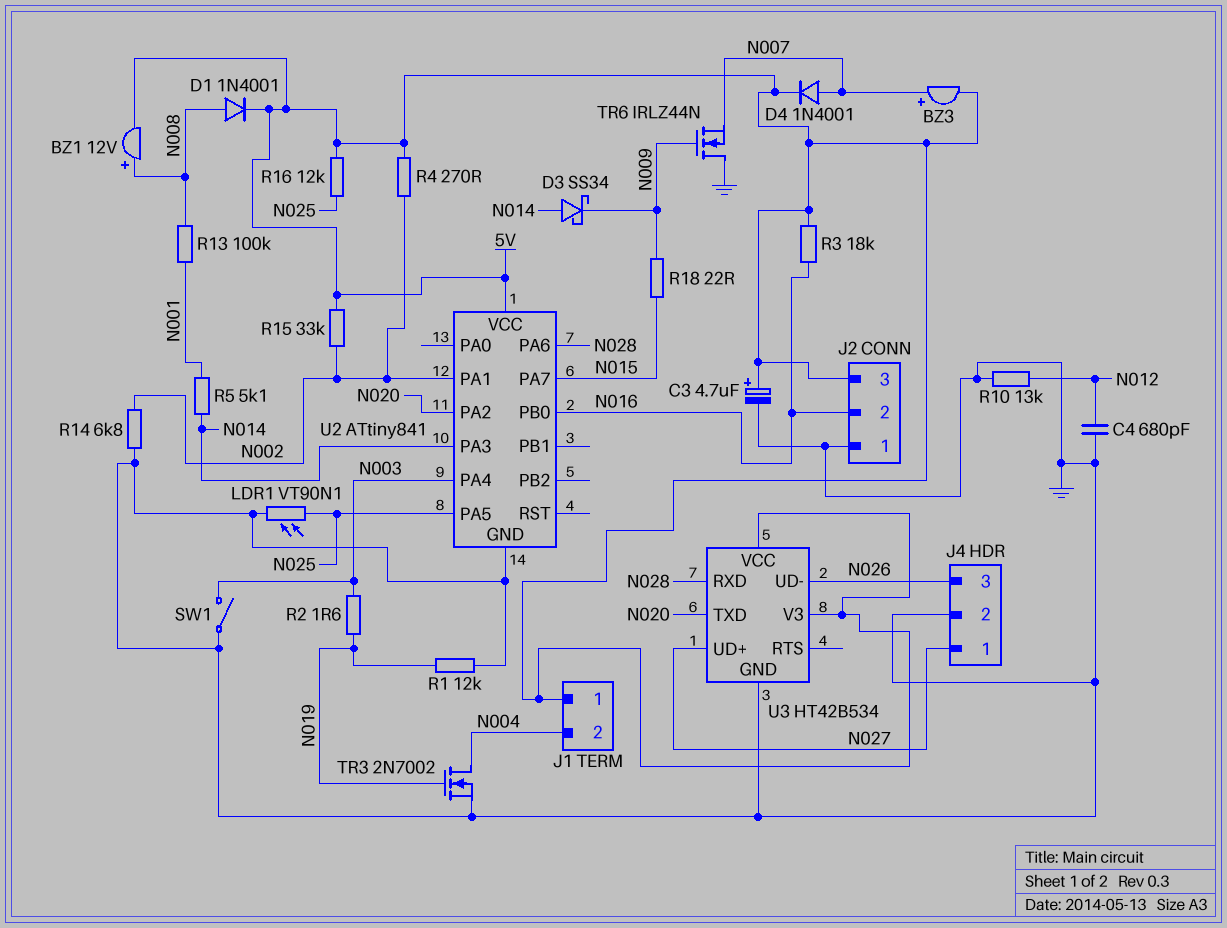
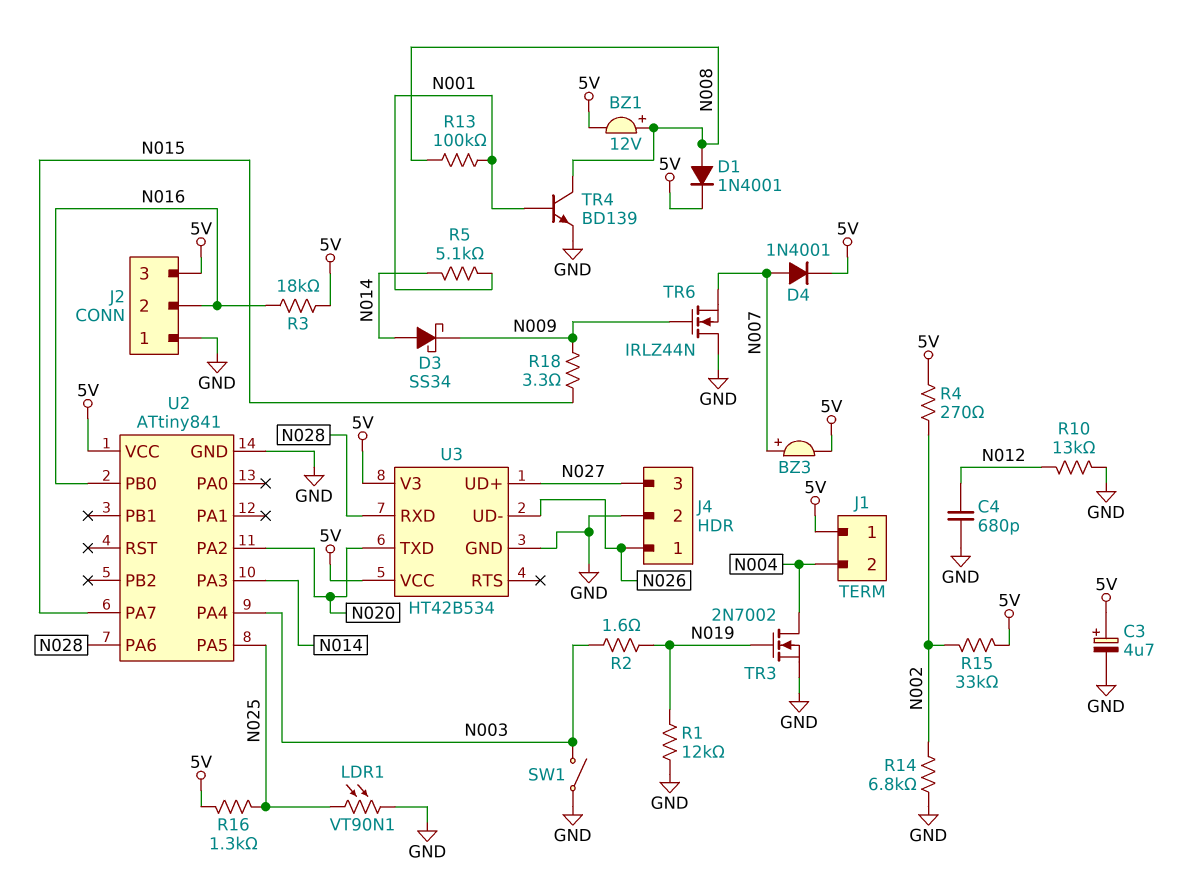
J4 pin 1: N027 -> N026
J4 pin 3: N026 -> N027
R16: 12k (5V, N025) -> 1.3k (5V, N025)
R18: 22 (N009, N015) -> 3.3 (N009, N015)
TR4: none -> NPN BD139 (B N001, C N008, E GND)
U2 pin PA1: N002 -> none

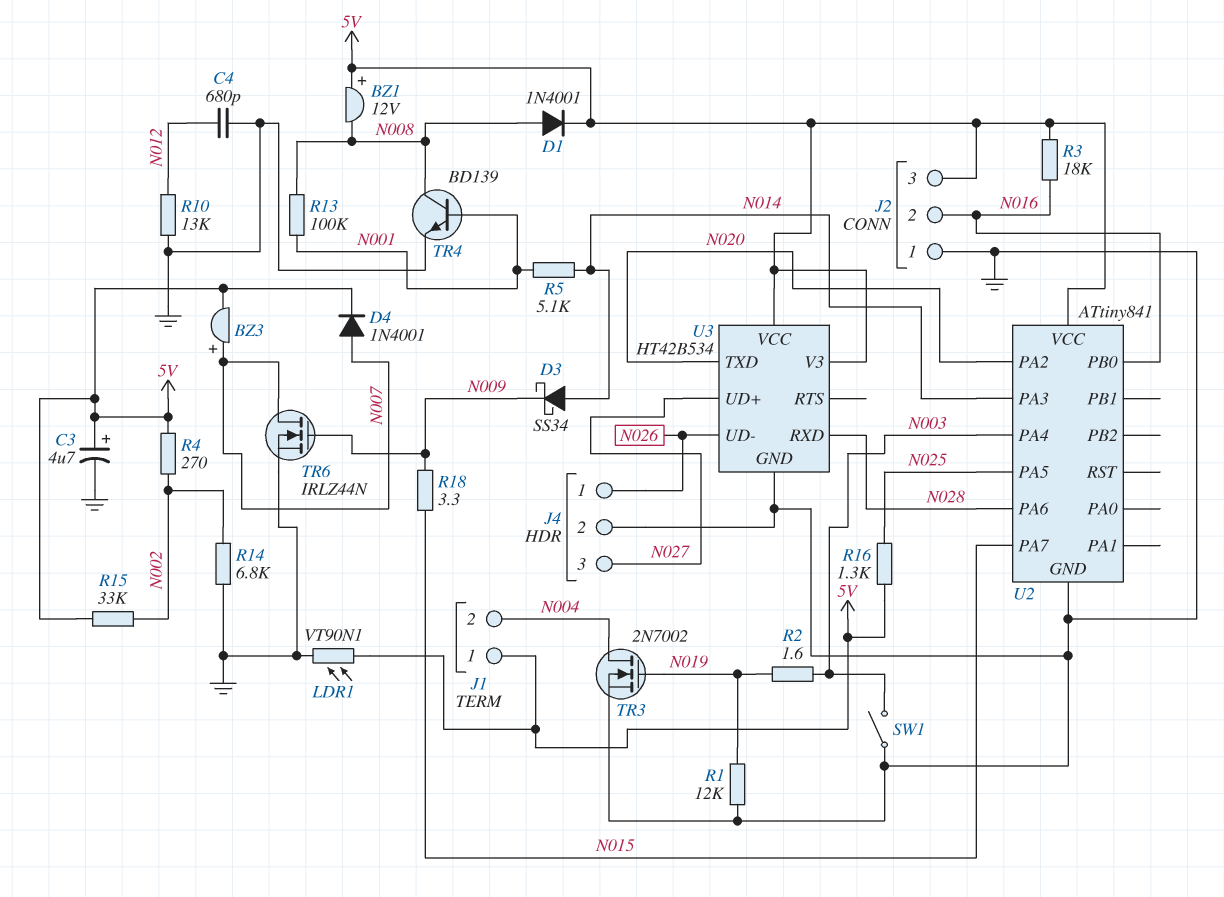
BZ1: buzzer 12V (plus N008, minus 5V) -> buzzer 12V (plus 5V, minus N008)
LDR1: VT90N1 (GND, N025) -> VT90N1 (5V, GND)
TR6: NMOS IRLZ44N (G N009, D GND, S N007) -> NMOS IRLZ44N (G N009, D N007, S GND)

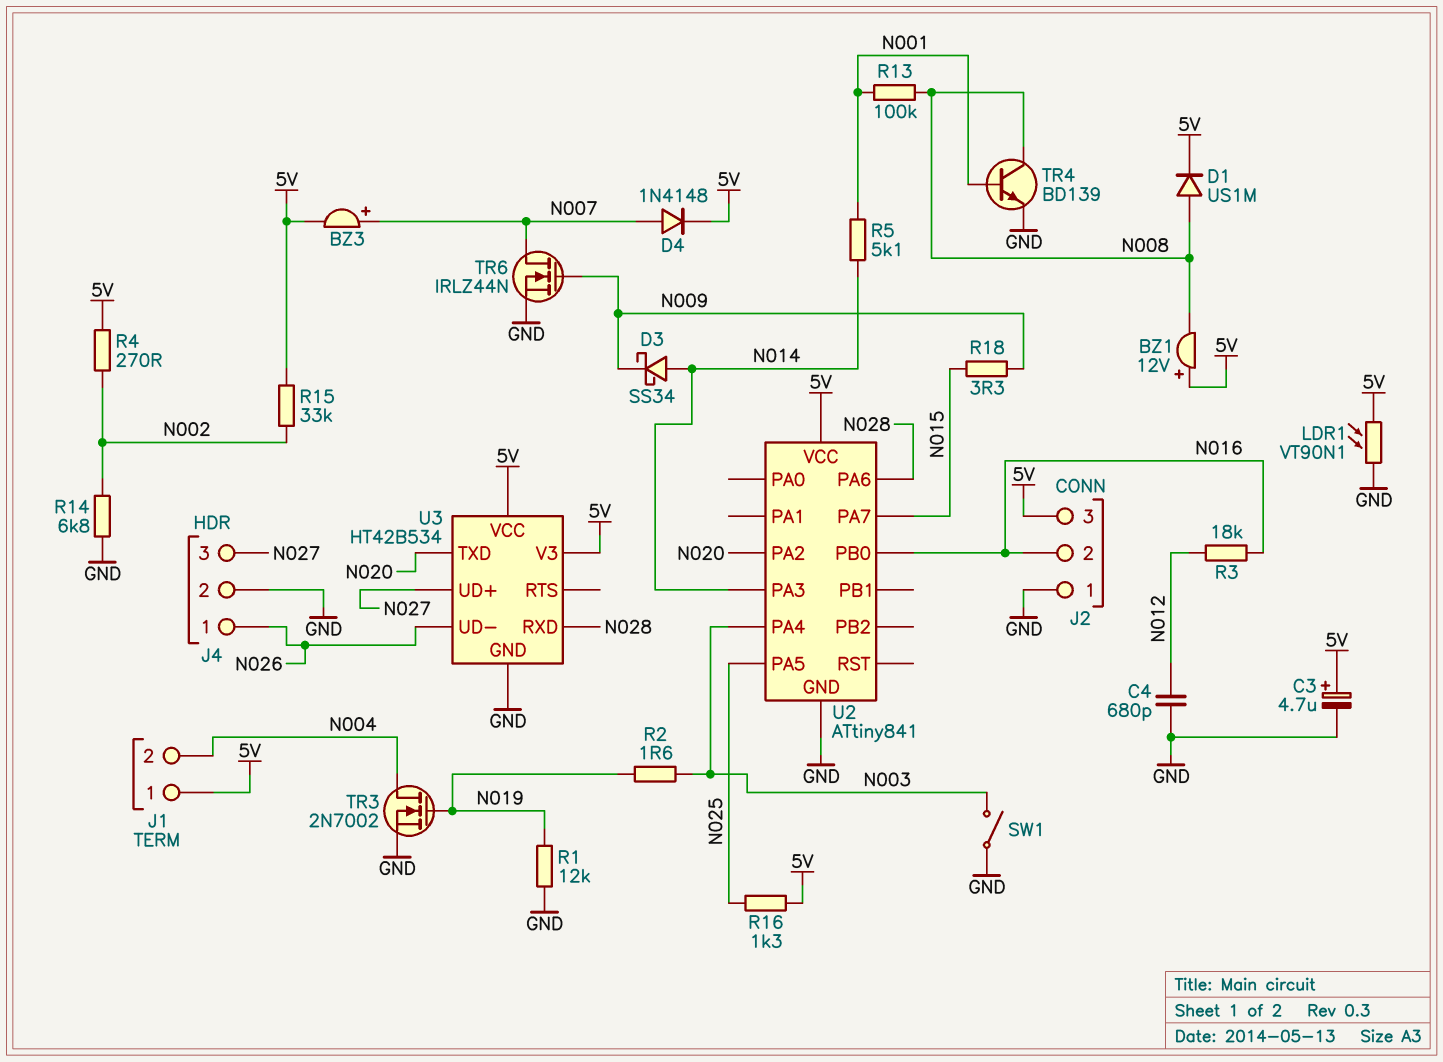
D1: diode 1N4001 (A N008, K 5V) -> diode US1M (A N008, K 5V)
D4: diode 1N4001 (A N007, K 5V) -> diode 1N4148 (A N007, K 5V)
R3: 18k (5V, N016) -> 18k (N012, N016)
R10: 13k (GND, N012) -> none

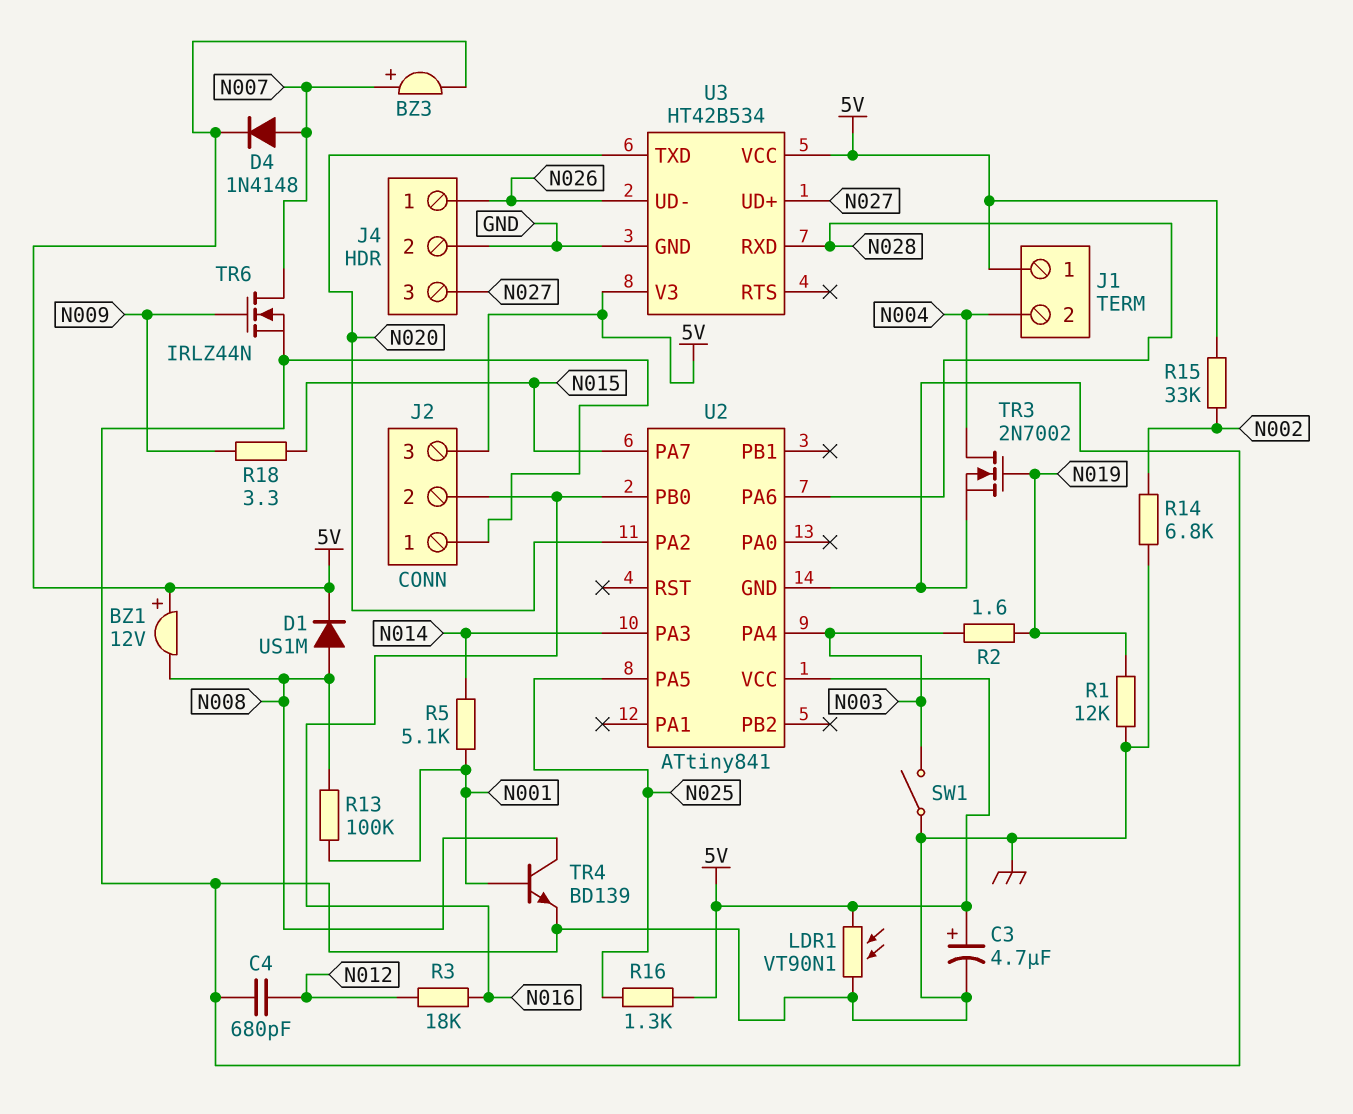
D3: schottky SS34 (A N014, K N009) -> none
R4: 270 (5V, N002) -> none

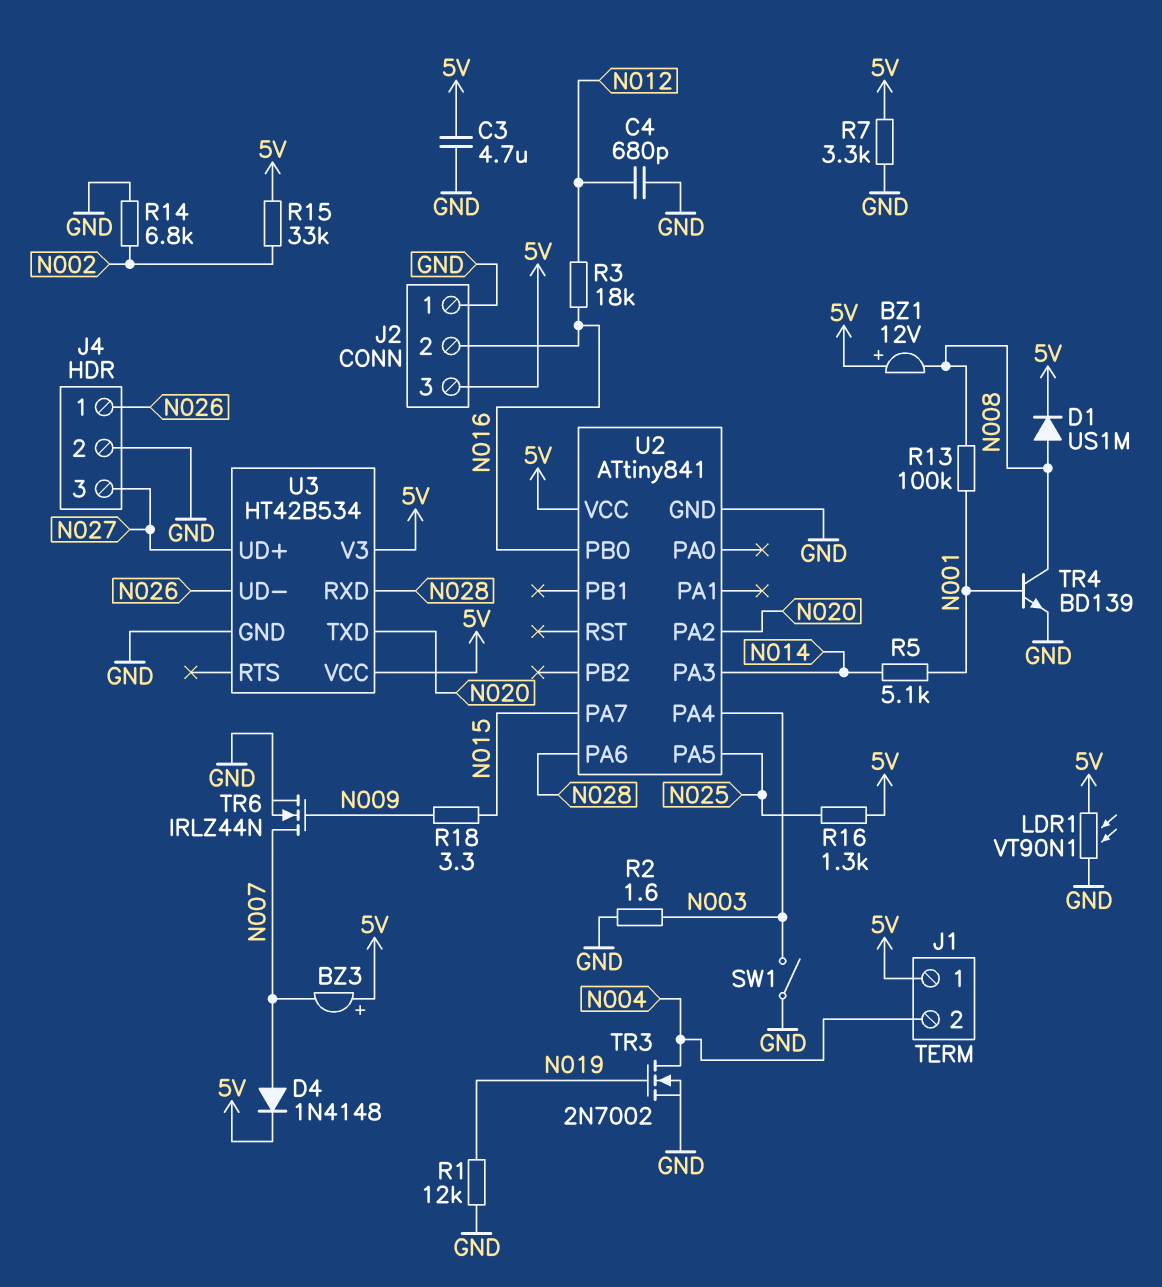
BZ3: buzzer (plus N007, minus 5V) -> buzzer (plus 5V, minus N007)
C3: 4.7uF (plus 5V, minus GND) -> 4.7uF (5V, GND)
R2: 1.6 (N003, N019) -> 1.6 (GND, N003)
R7: none -> 3.3k (5V, GND)

